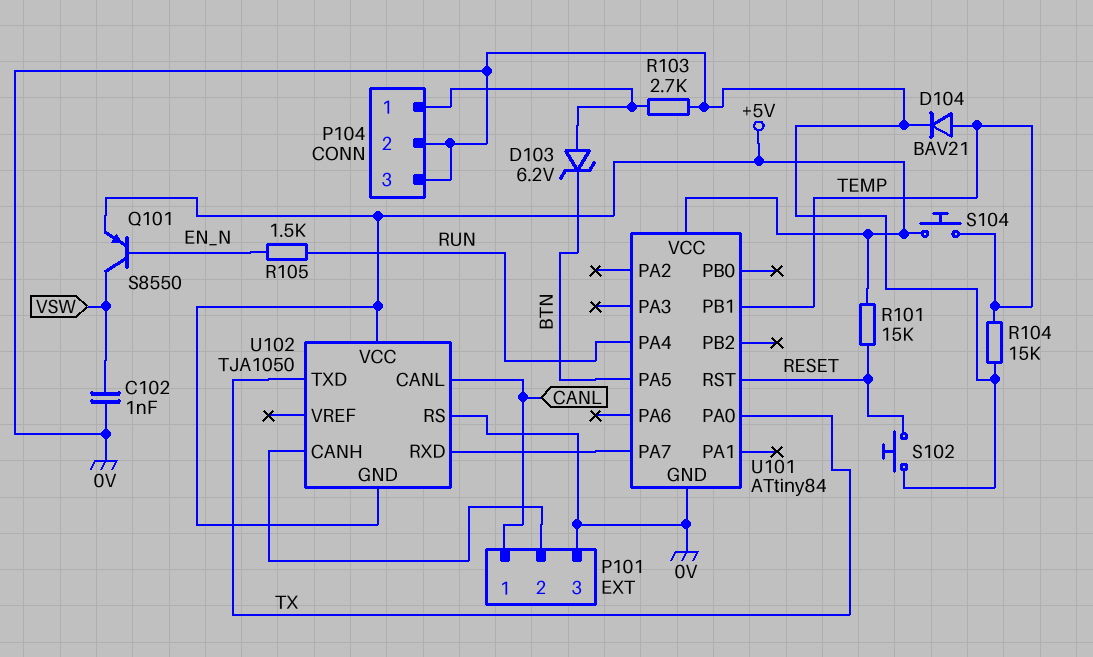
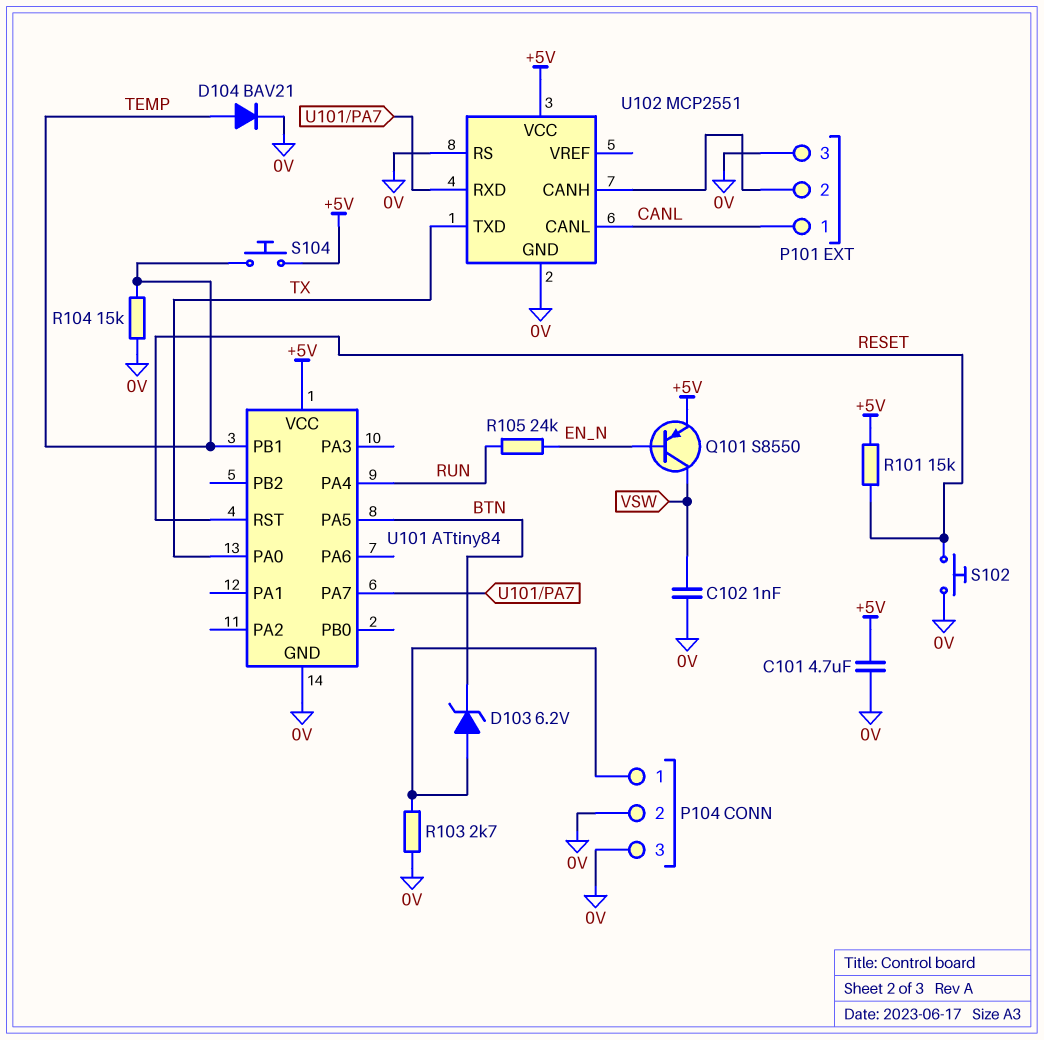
C101: none -> 4.7uF (+5V, 0V)
R105: 1.5k (EN_N, RUN) -> 24k (EN_N, RUN)
U102: TJA1050 -> MCP2551
U102 pin GND: +5V -> 0V

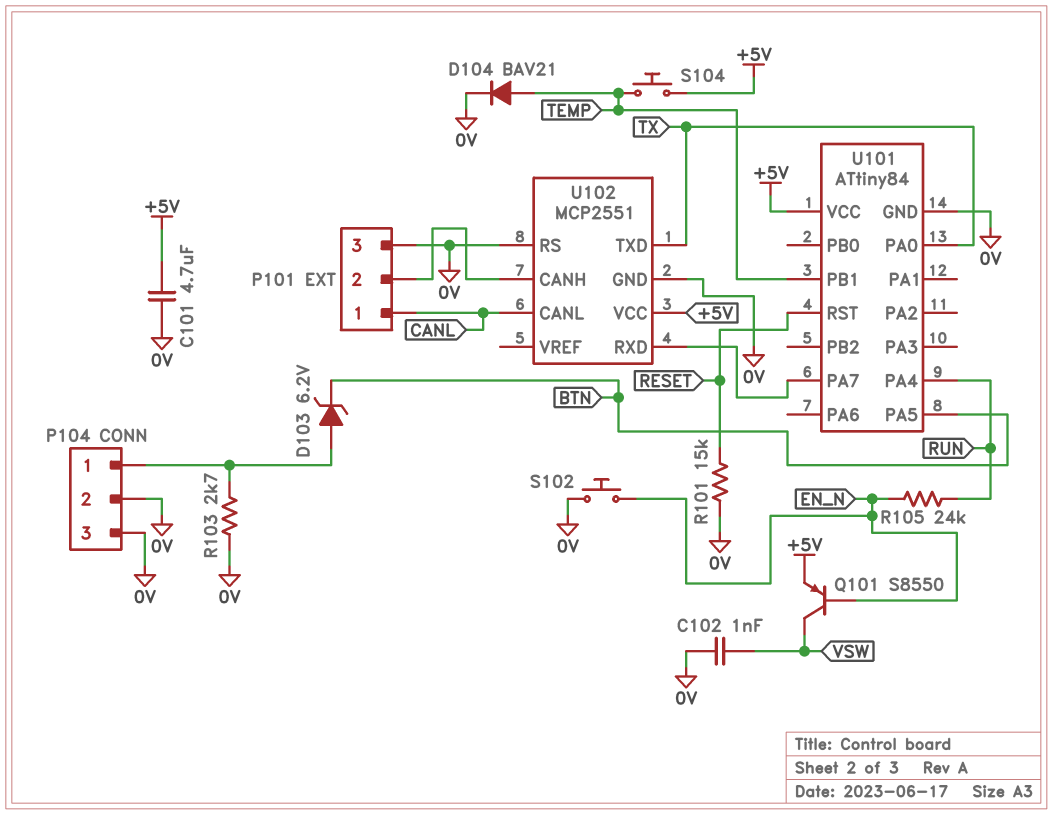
R101: 15k (+5V, RESET) -> 15k (0V, RESET)
R104: 15k (0V, TEMP) -> none
S102: button (0V, RESET) -> button (0V, EN_N)

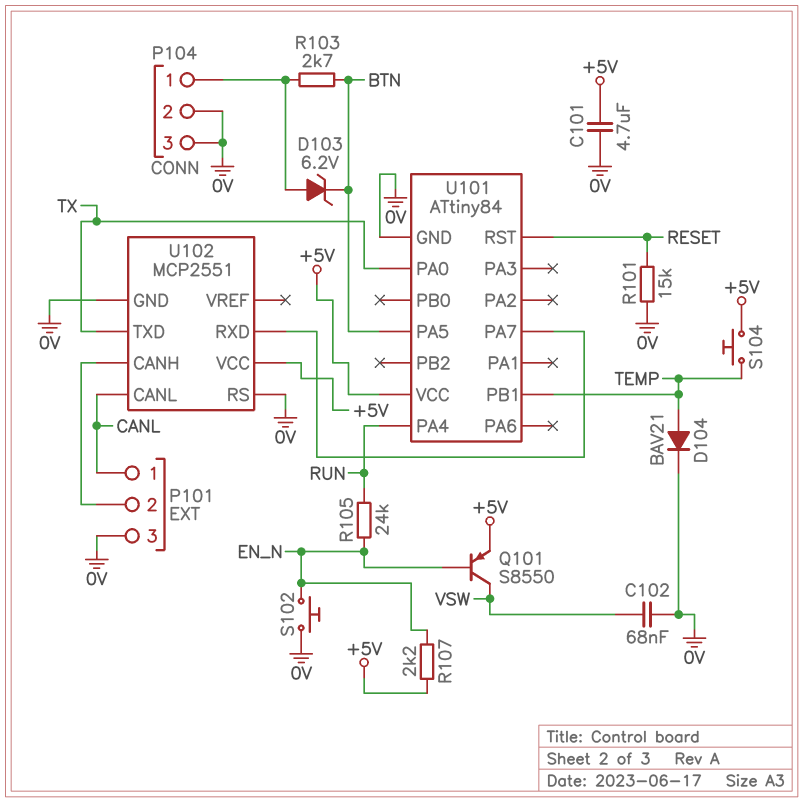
C102: 1nF (0V, VSW) -> 68nF (0V, VSW)
R103: 2.7k (0V, P104/1) -> 2.7k (BTN, P104/1)
R107: none -> 2.2k (+5V, EN_N)

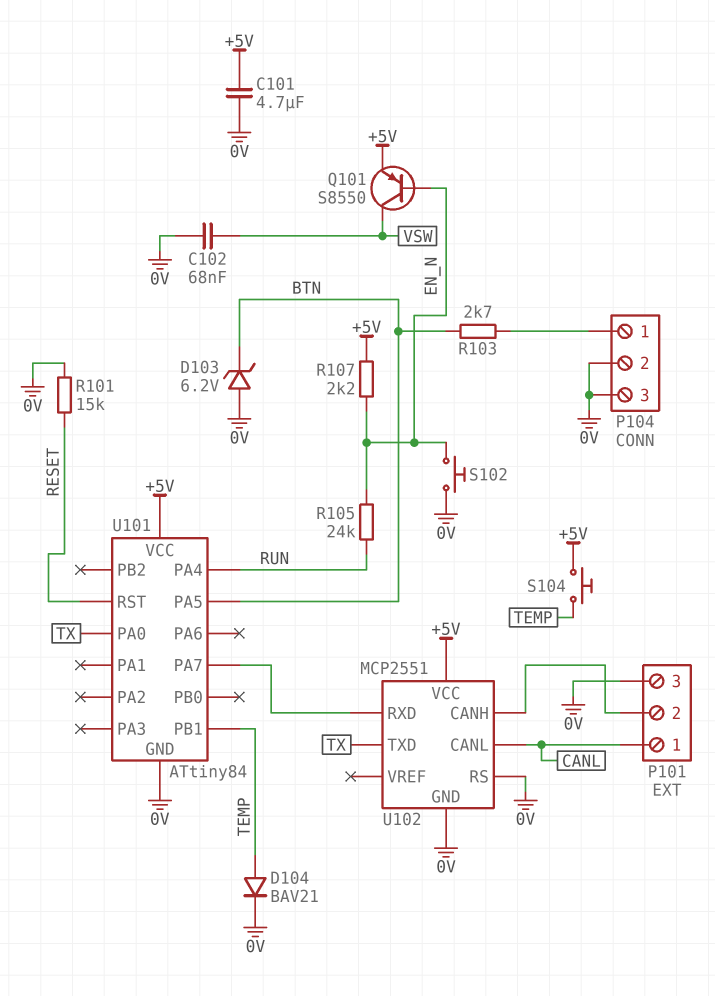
D103: zener 6.2V (A P104/1, K BTN) -> zener 6.2V (A 0V, K BTN)

